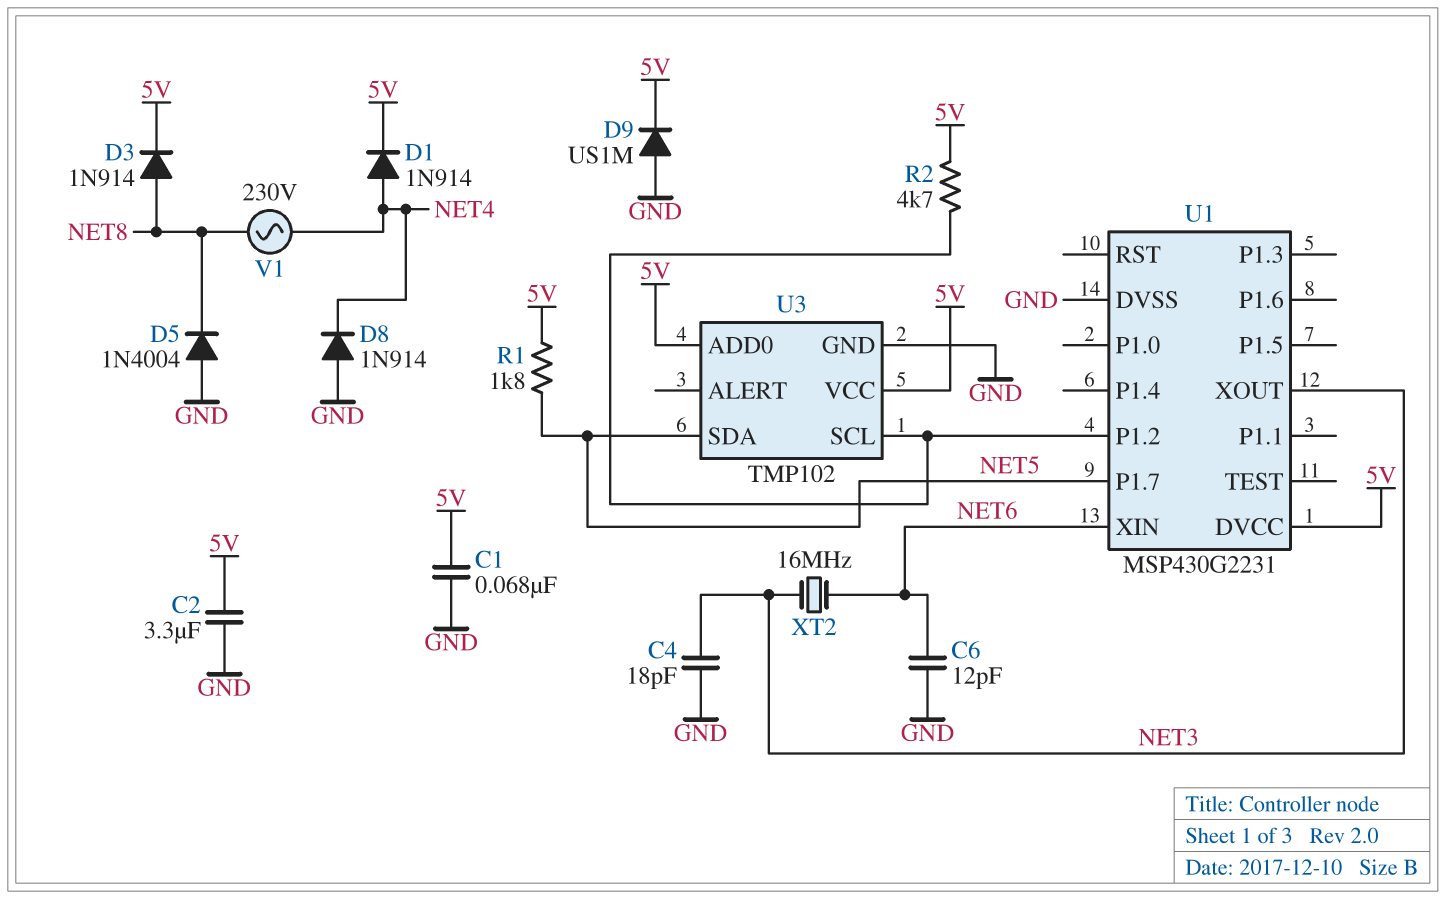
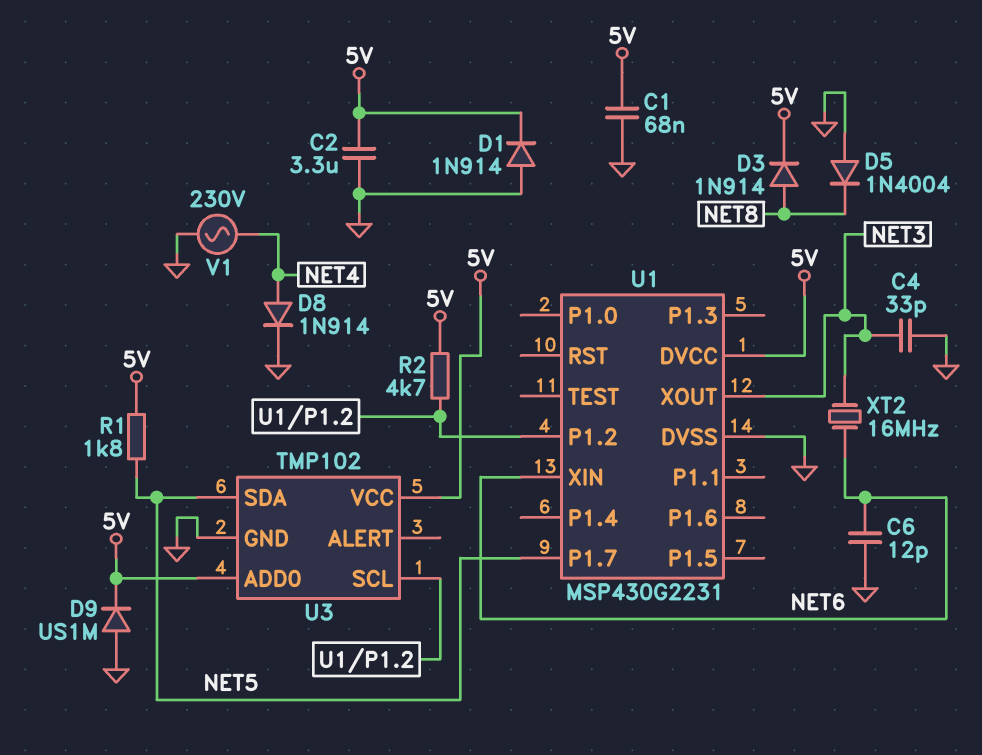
C4: 18pF (GND, NET3) -> 33pF (GND, NET3)
D1: diode 1N914 (A NET4, K 5V) -> diode 1N914 (A GND, K 5V)
D8: diode 1N914 (A GND, K NET4) -> diode 1N914 (A NET4, K GND)
V1: AC 230V (NET4, NET8) -> AC 230V (GND, NET4)

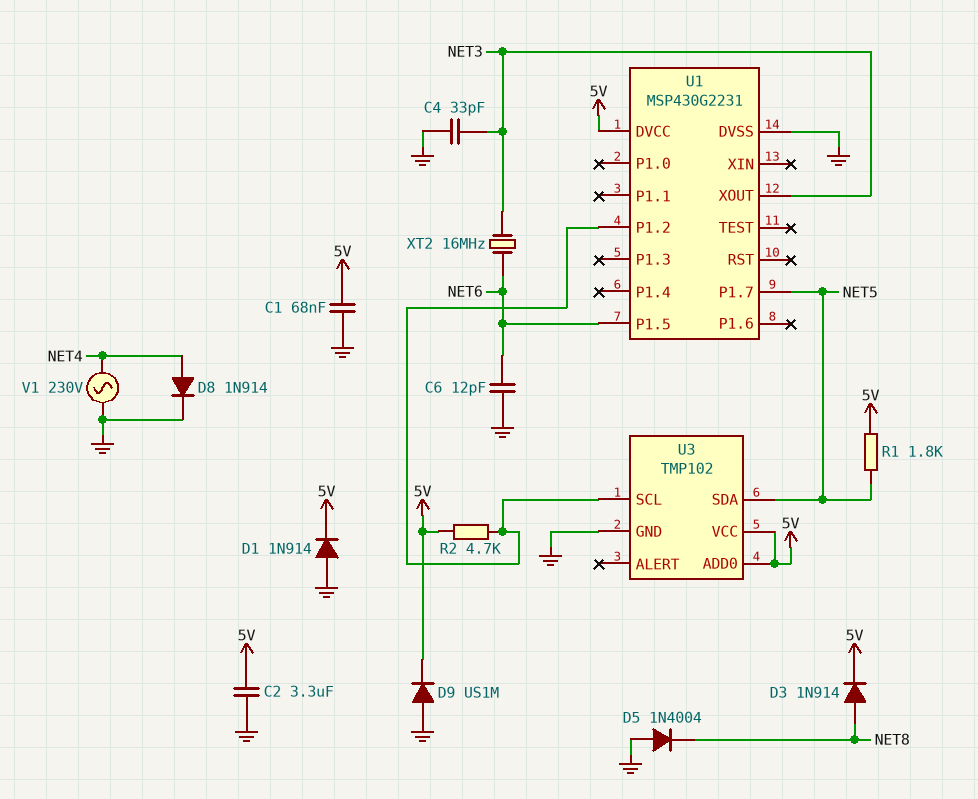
U1 pin P1.5: none -> NET6
U1 pin XIN: NET6 -> none

